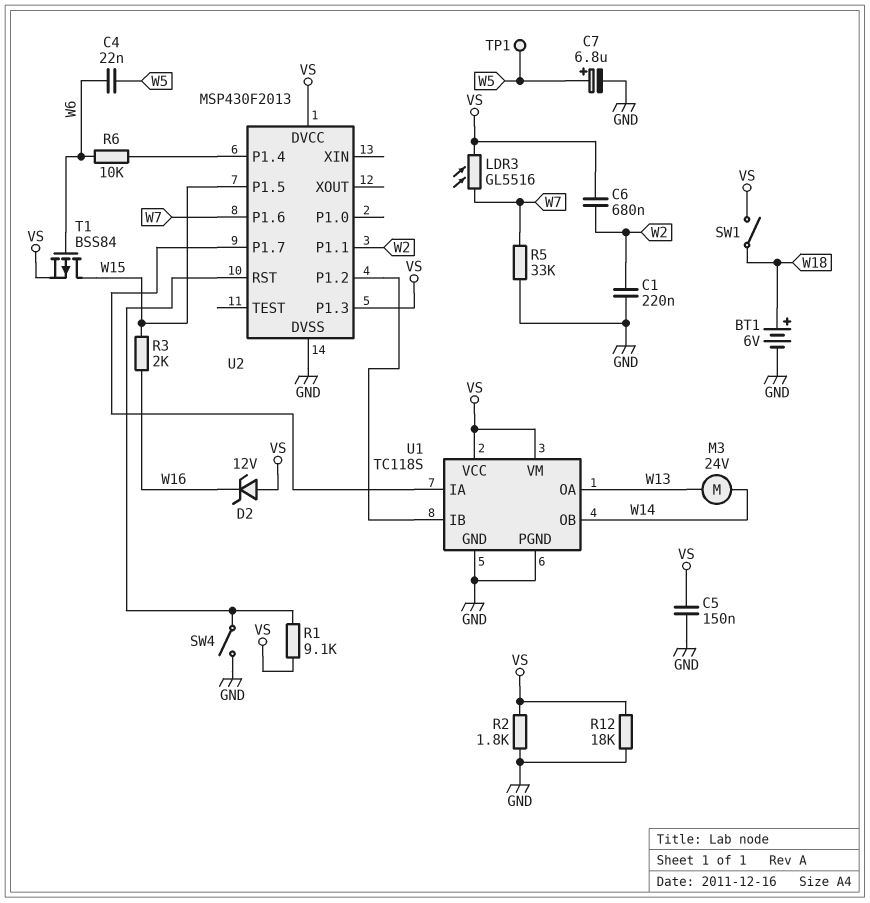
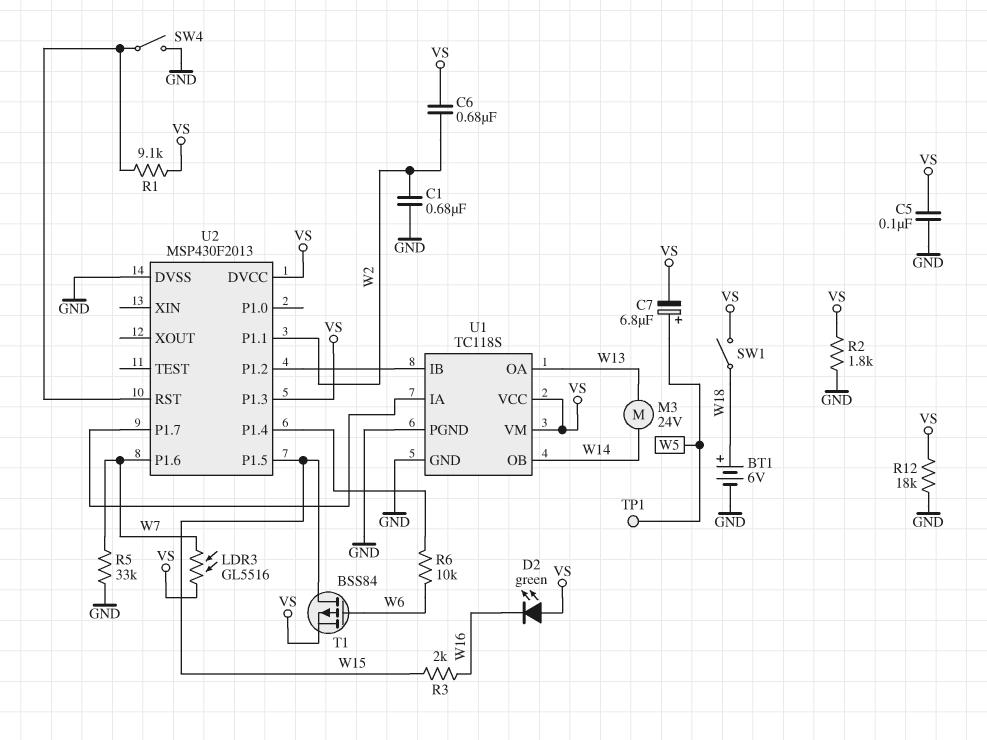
C1: 220nF (GND, W2) -> 680nF (GND, W2)
C4: 22nF (W5, W6) -> none
C5: 150nF (GND, VS) -> 100nF (GND, VS)
C7: 6.8uF (plus W5, minus GND) -> 6.8uF (plus W5, minus VS)
D2: zener 12V (A VS, K W16) -> LED green (A VS, K W16)

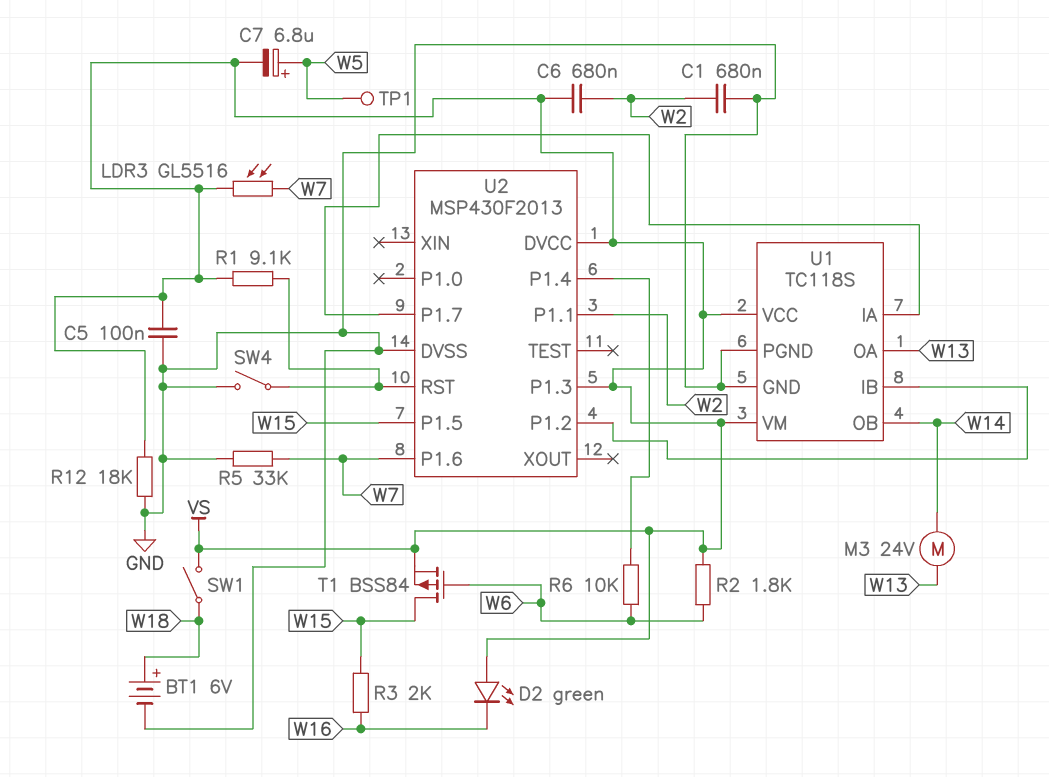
R2: 1.8k (GND, VS) -> 1.8k (VS, W6)

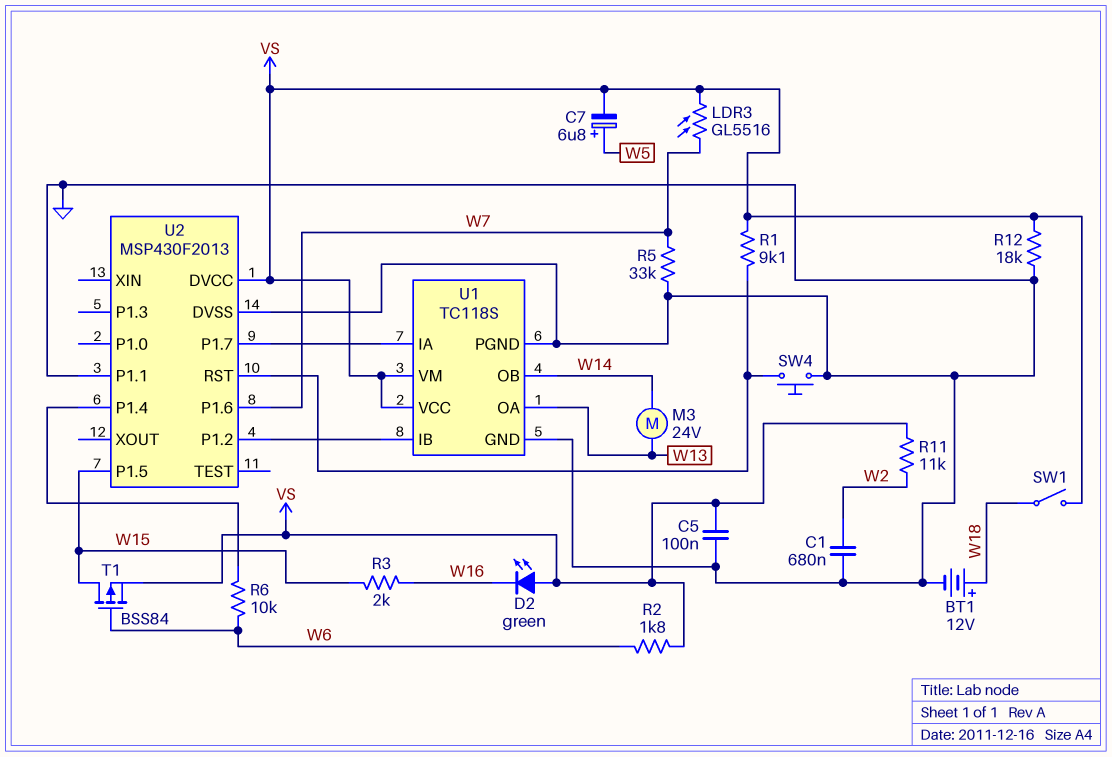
BT1: 6V (plus W18, minus GND) -> 12V (plus W18, minus GND)
C6: 680nF (VS, W2) -> none
R11: none -> 11k (VS, W2)
SW4: switch (GND, U2/RST) -> button (GND, U2/RST)
TP1: test point (W5) -> none
U2 pin P1.1: W2 -> GND
U2 pin P1.3: VS -> none

